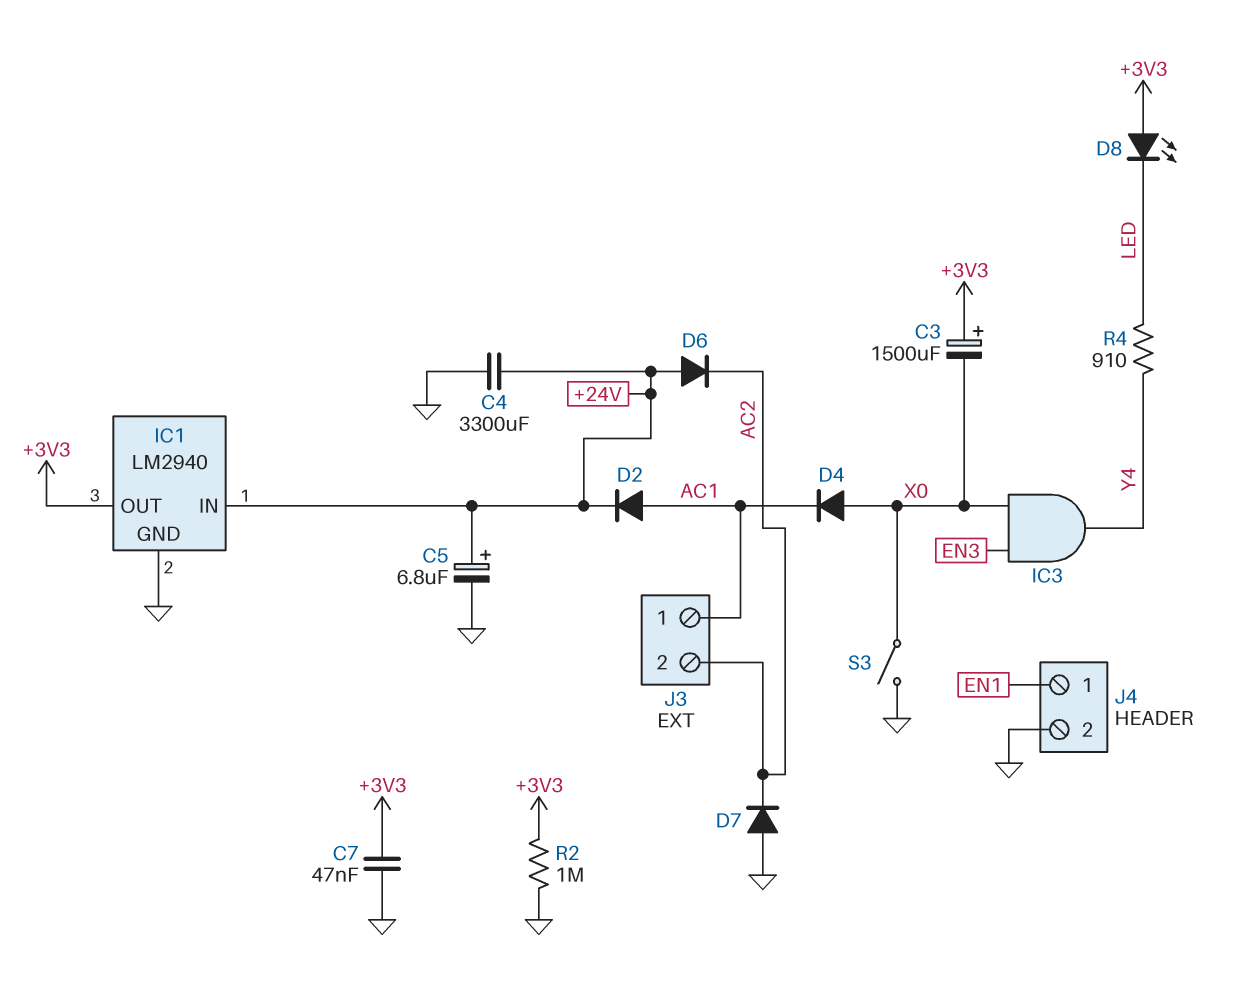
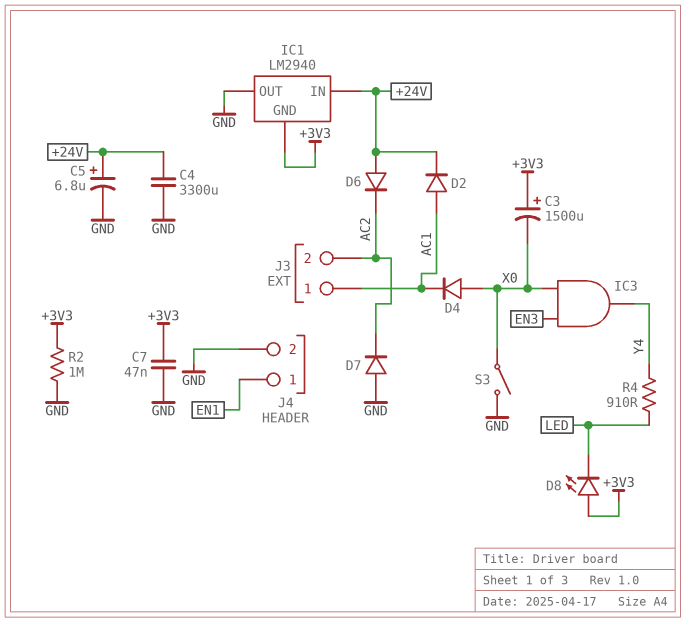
IC1 pin GND: GND -> +3V3
IC1 pin OUT: +3V3 -> GND

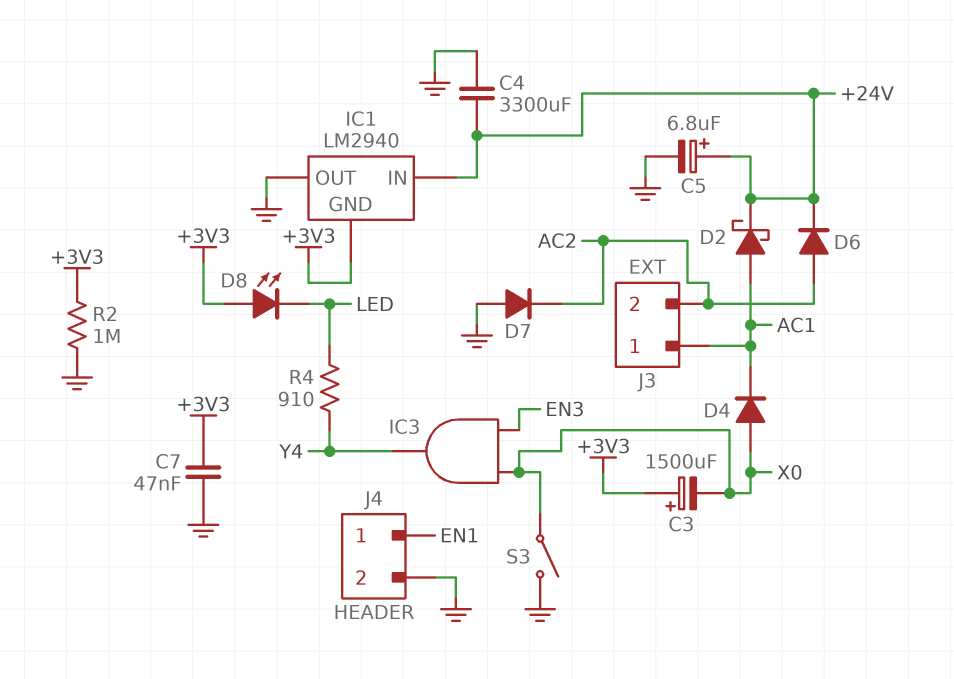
D2: diode (A AC1, K +24V) -> schottky (A AC1, K +24V)
D6: diode (A +24V, K AC2) -> diode (A AC2, K +24V)

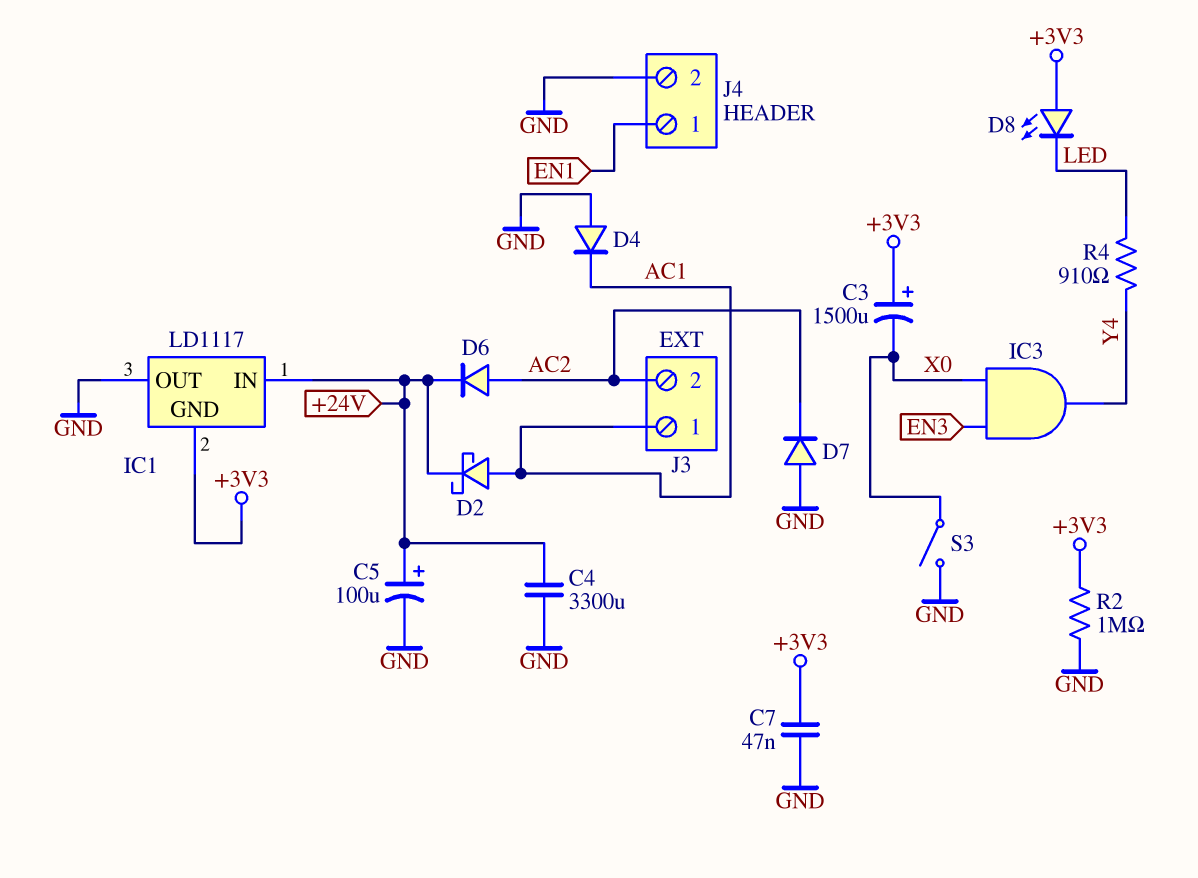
C5: 6.8uF (plus +24V, minus GND) -> 100uF (plus +24V, minus GND)
D4: diode (A X0, K AC1) -> diode (A GND, K AC1)
IC1: LM2940 -> LD1117

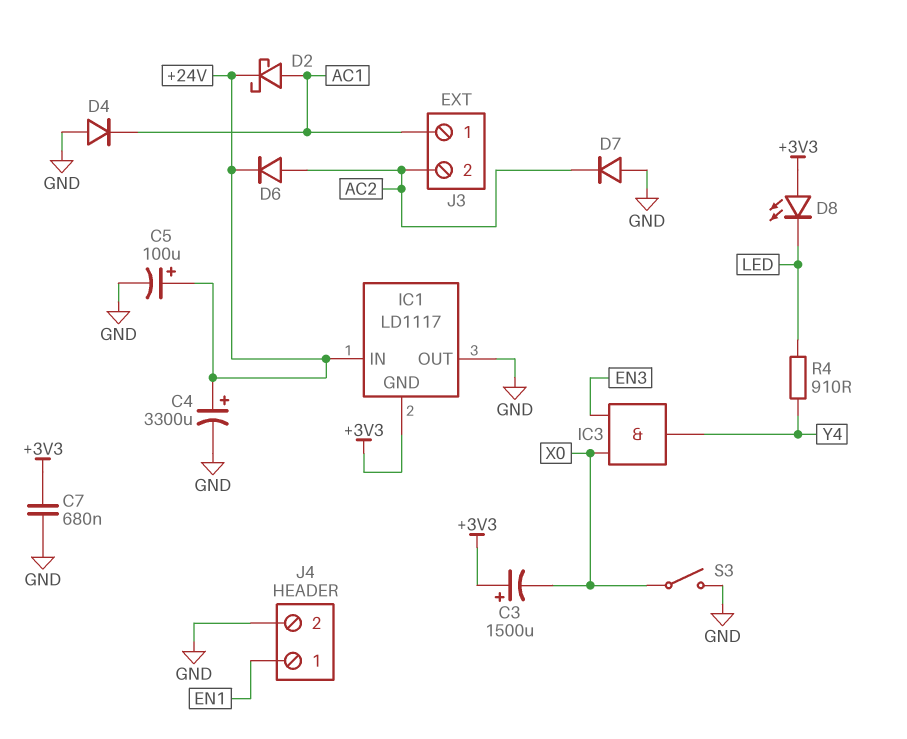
C4: 3300uF (+24V, GND) -> 3300uF (plus +24V, minus GND)
C7: 47nF (+3V3, GND) -> 680nF (+3V3, GND)
R2: 1M (+3V3, GND) -> none

